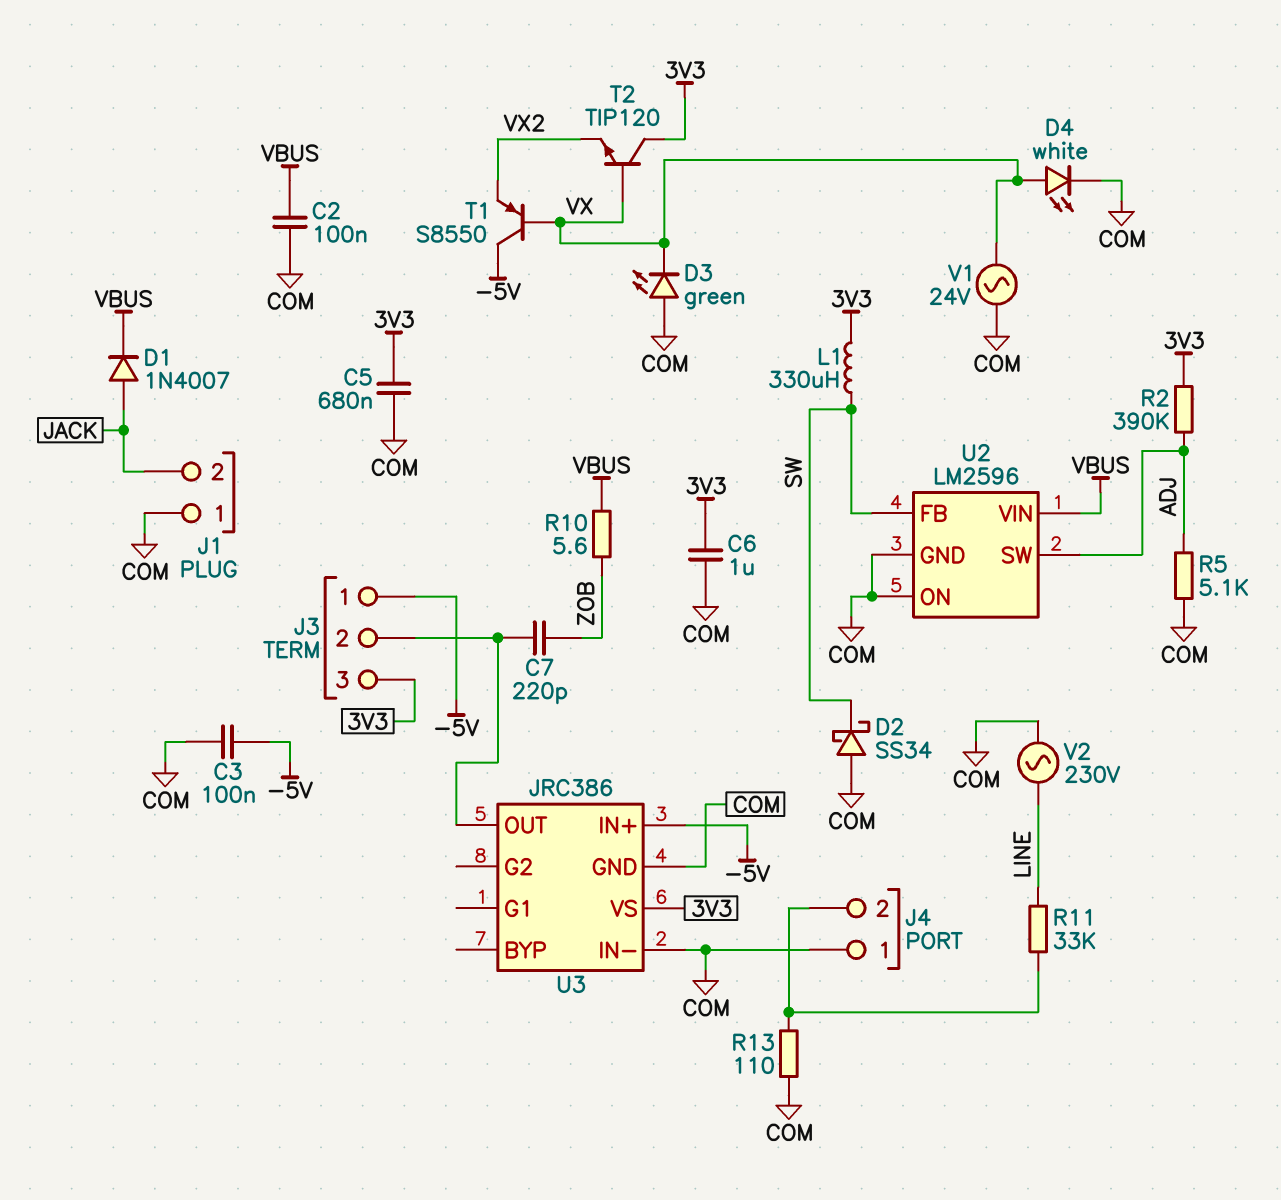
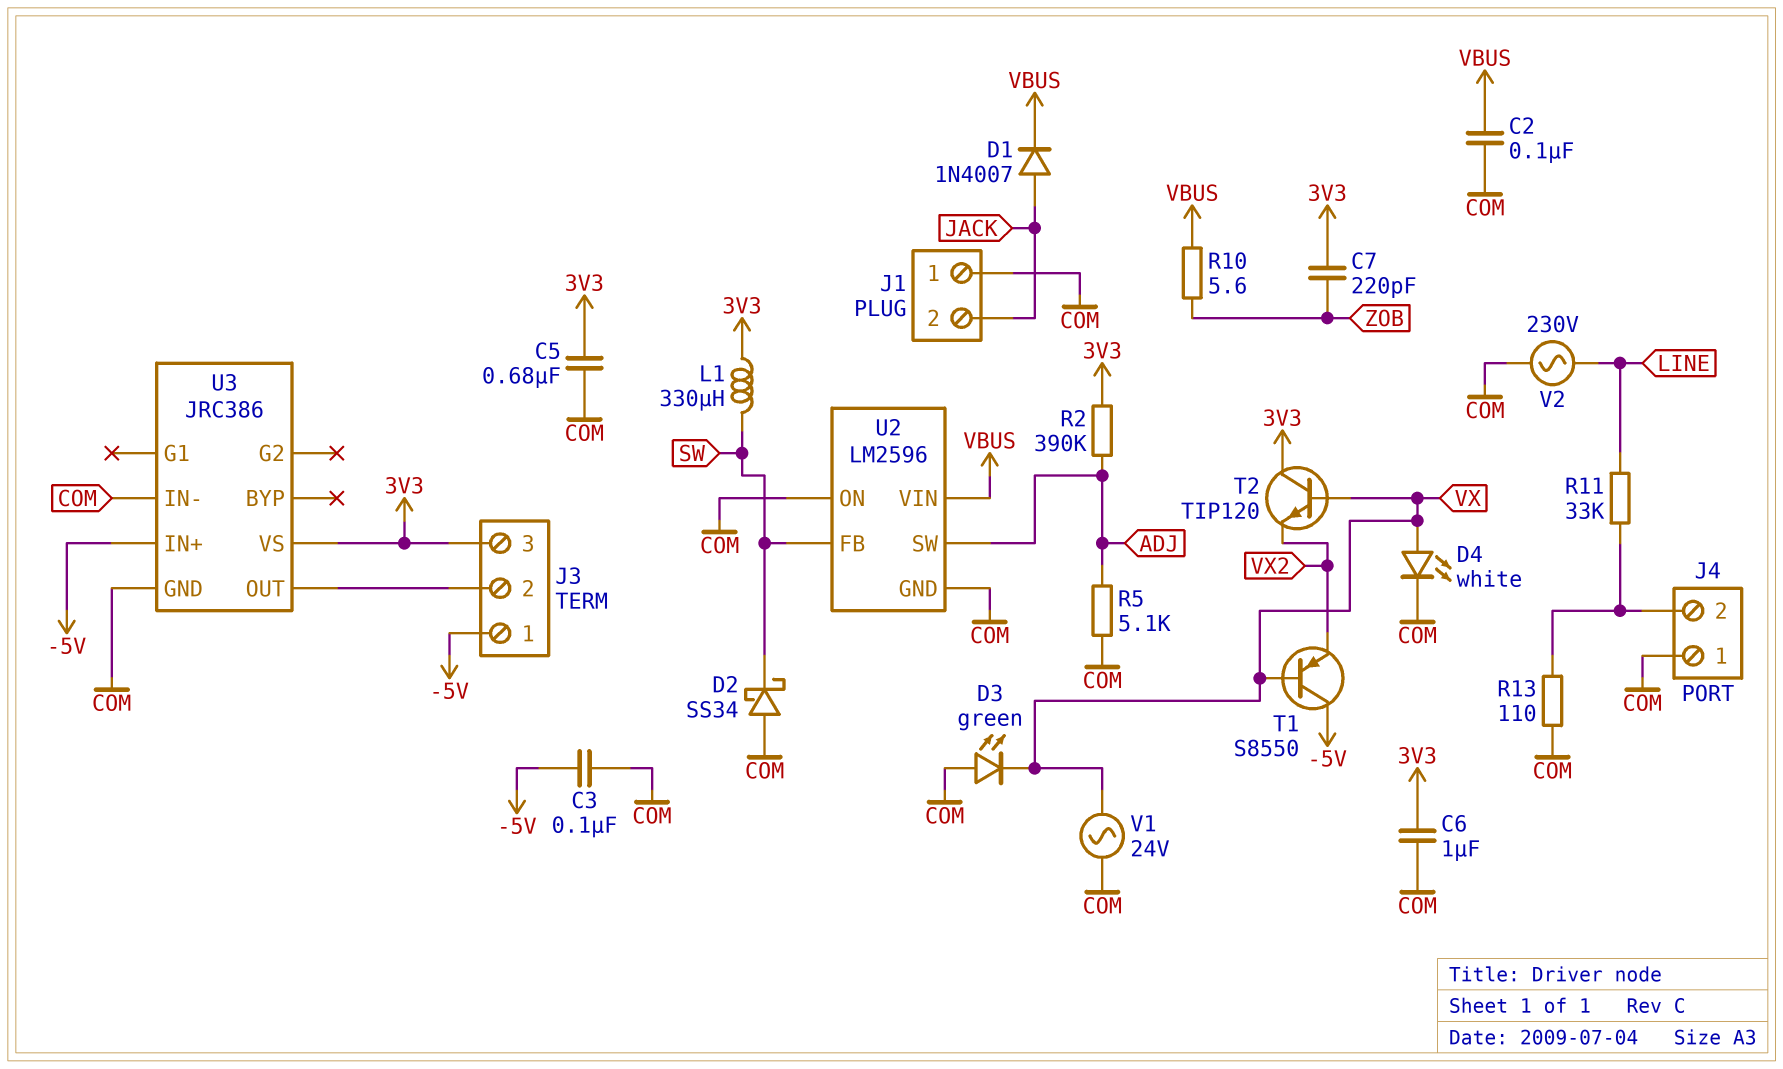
C7: 220pF (J3/2, ZOB) -> 220pF (3V3, ZOB)

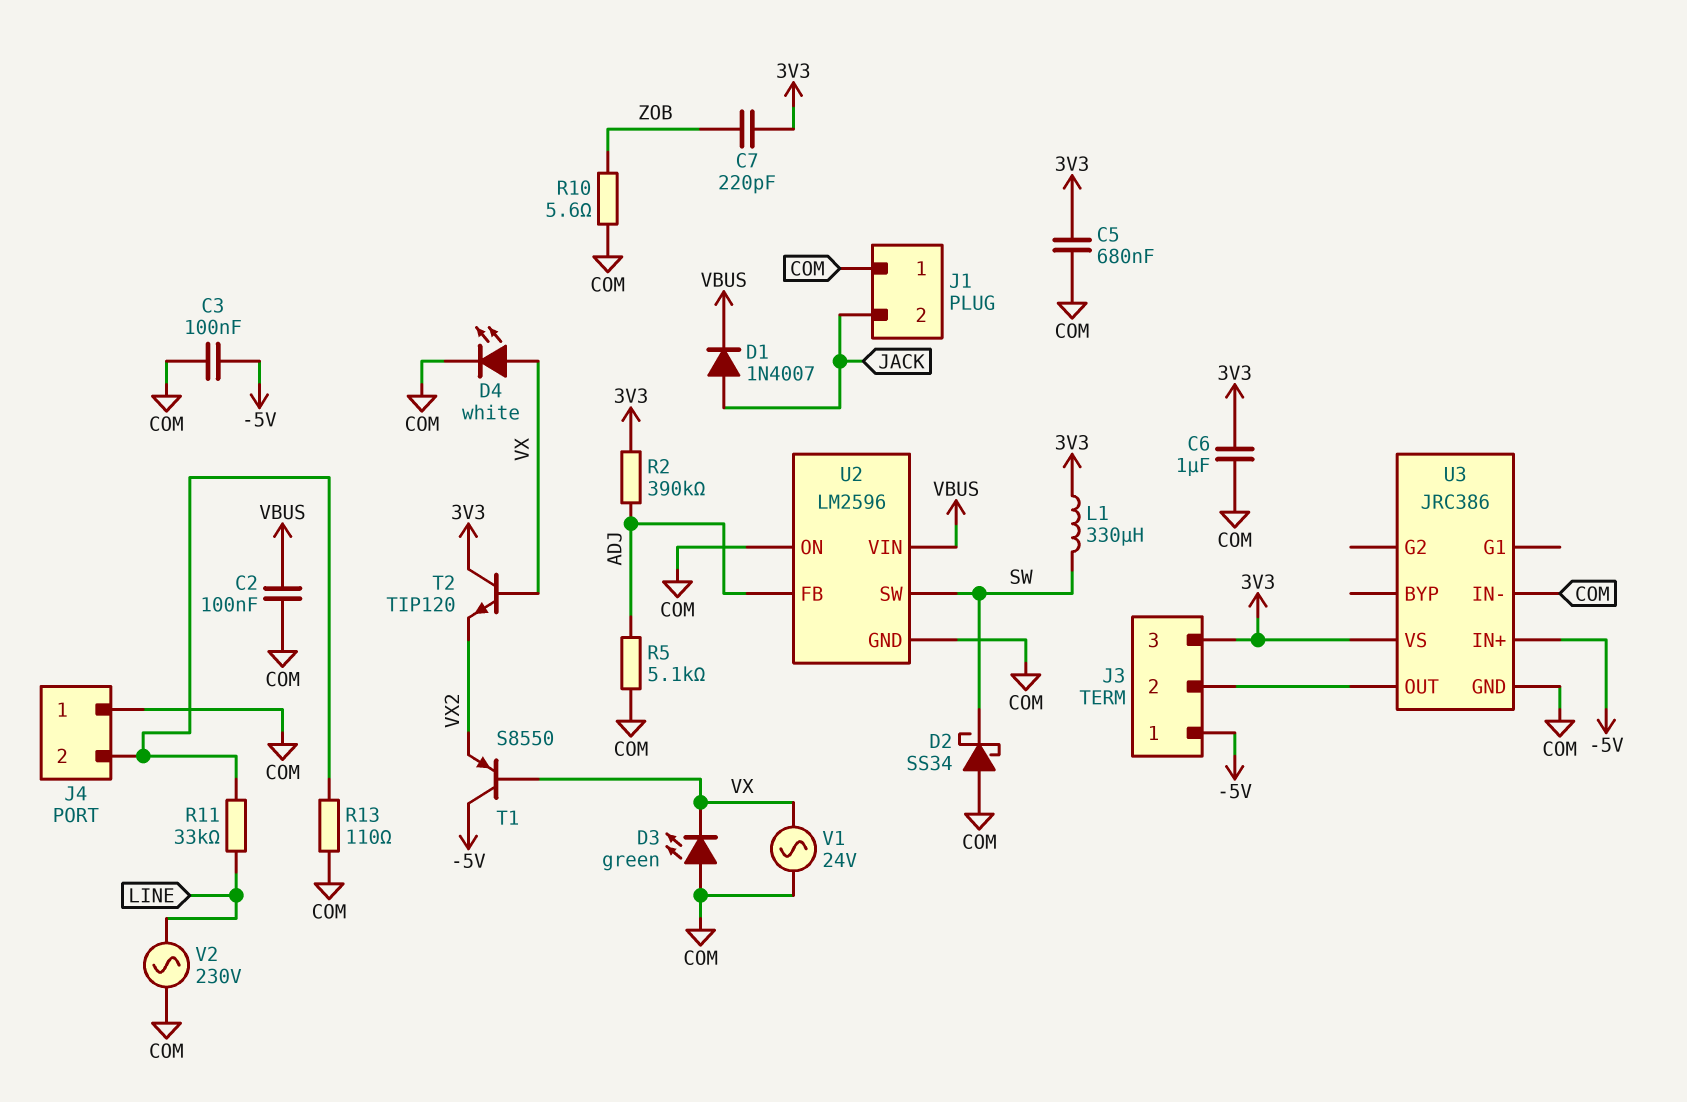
R10: 5.6 (VBUS, ZOB) -> 5.6 (COM, ZOB)
U2 pin FB: SW -> ADJ
U2 pin SW: ADJ -> SW

